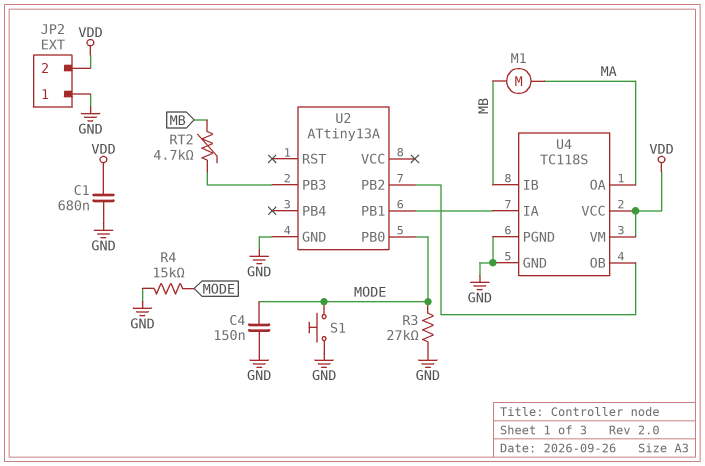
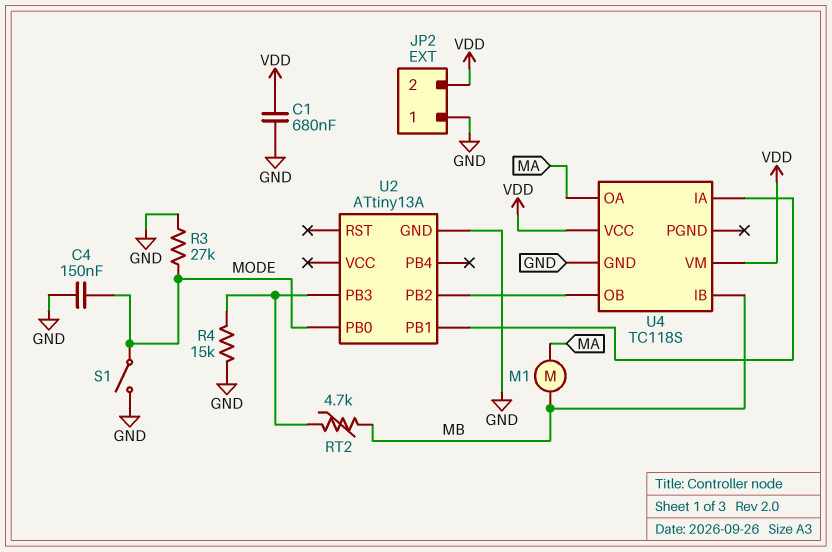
R4: 15k (GND, MODE) -> 15k (GND, U2/PB3)
S1: button (GND, MODE) -> switch (GND, MODE)
U4 pin PGND: GND -> none

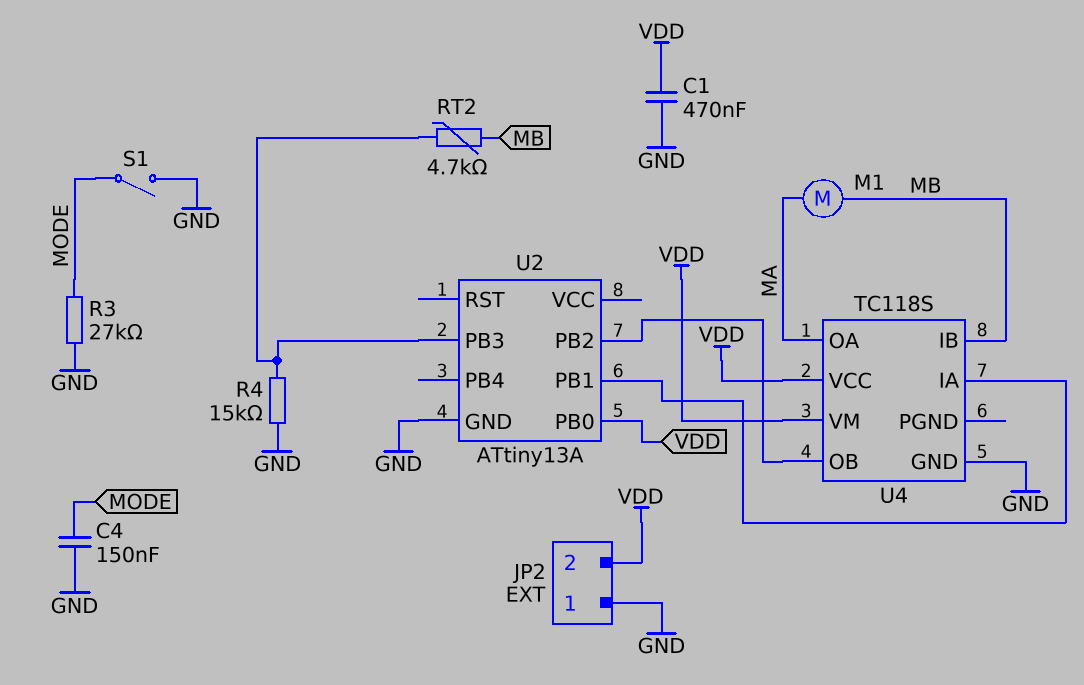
C1: 680nF (GND, VDD) -> 470nF (GND, VDD)
U2 pin PB0: MODE -> VDD

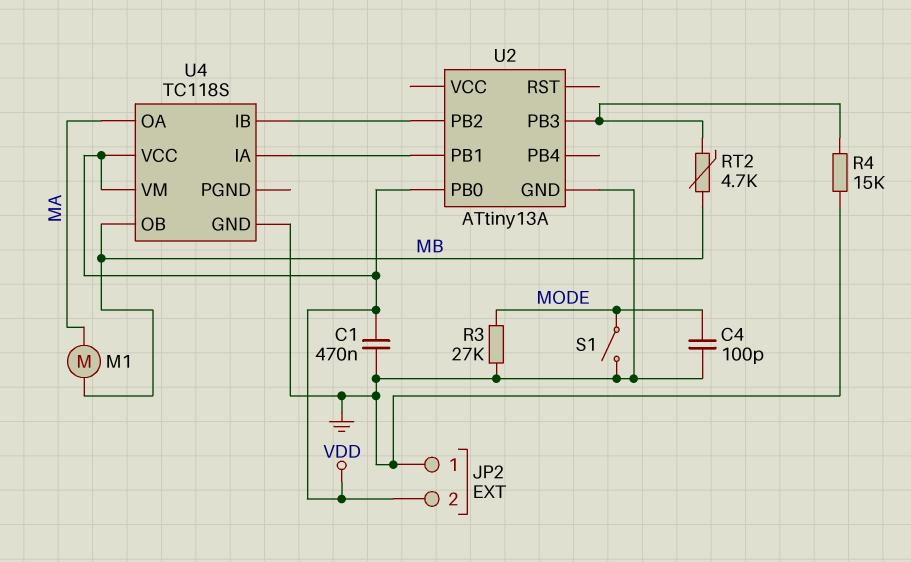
C4: 150nF (GND, MODE) -> 100pF (GND, MODE)
U4 pin IB: MB -> U2/PB2
U4 pin OB: U2/PB2 -> MB

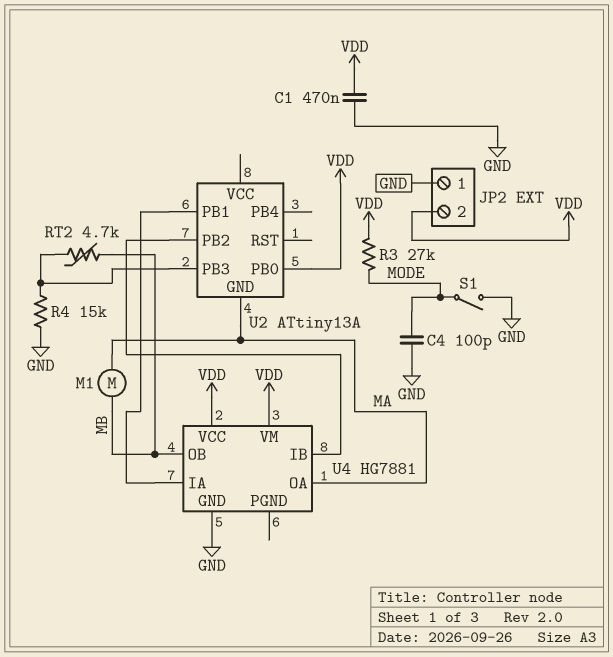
R3: 27k (GND, MODE) -> 27k (MODE, VDD)
U2 pin GND: GND -> MA
U4: TC118S -> HG7881

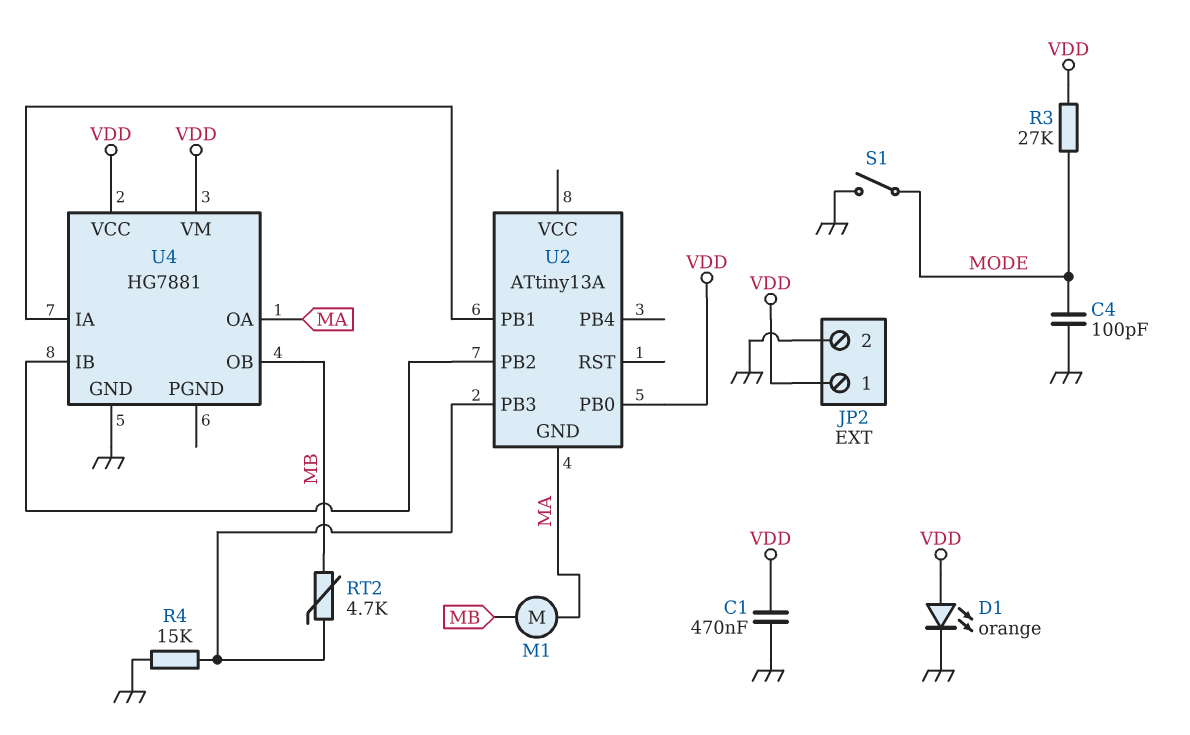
D1: none -> LED orange (A VDD, K GND)
JP2 pin 1: GND -> VDD
JP2 pin 2: VDD -> GND

